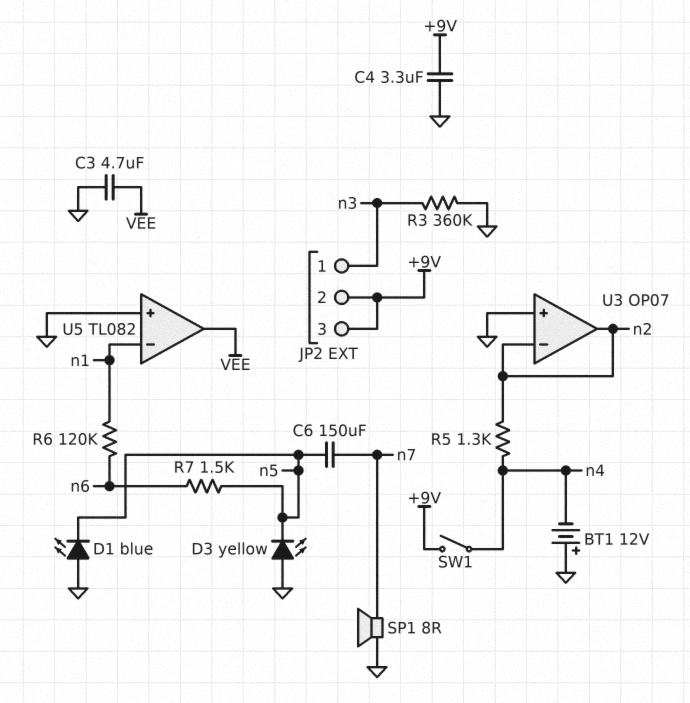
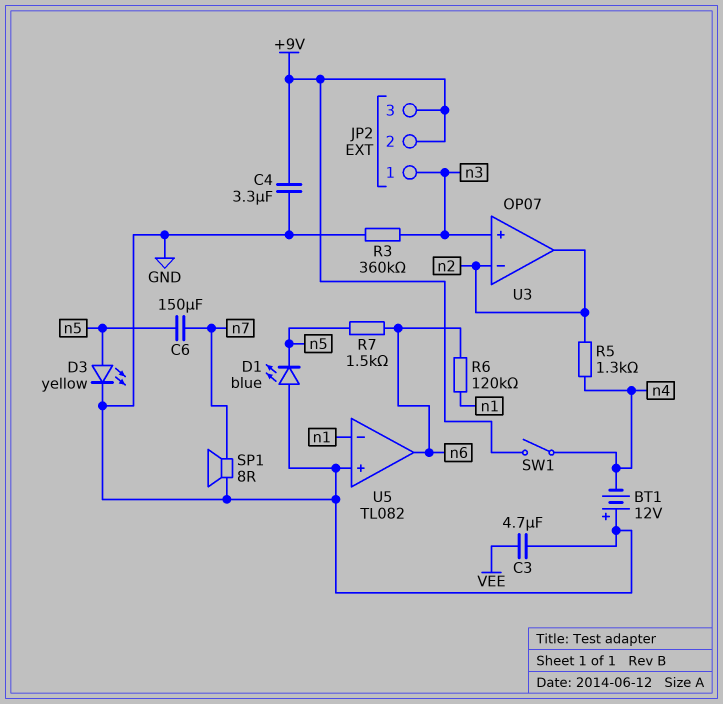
D3: LED yellow (A GND, K n5) -> LED yellow (A n5, K GND)
U3 pin in+: GND -> n3
U5 pin out: VEE -> n6

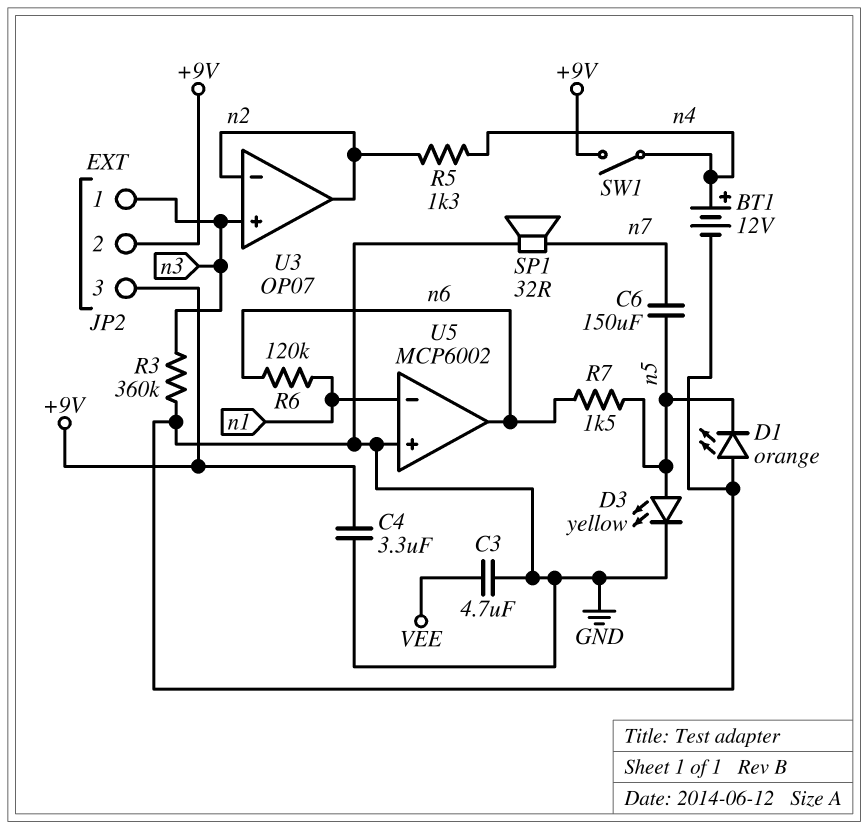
BT1: 12V (plus GND, minus n4) -> 12V (plus n4, minus GND)
D1: LED blue (A GND, K n5) -> LED orange (A GND, K n5)
SP1: speaker 8R (GND, n7) -> speaker 32R (GND, n7)
U5: TL082 -> MCP6002

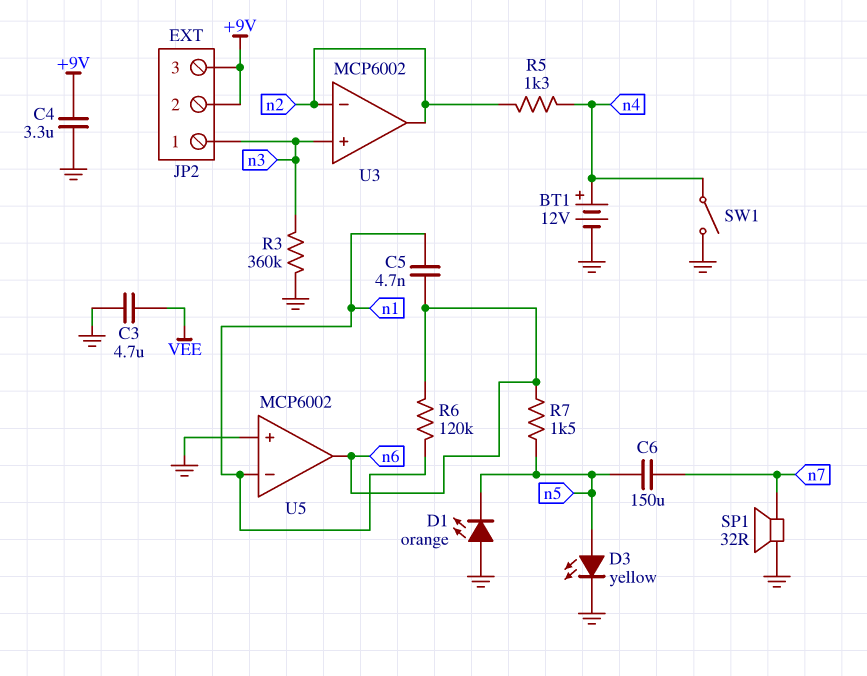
C5: none -> 4.7nF (n1, n6)
SW1: switch (+9V, n4) -> switch (GND, n4)
U3: OP07 -> MCP6002

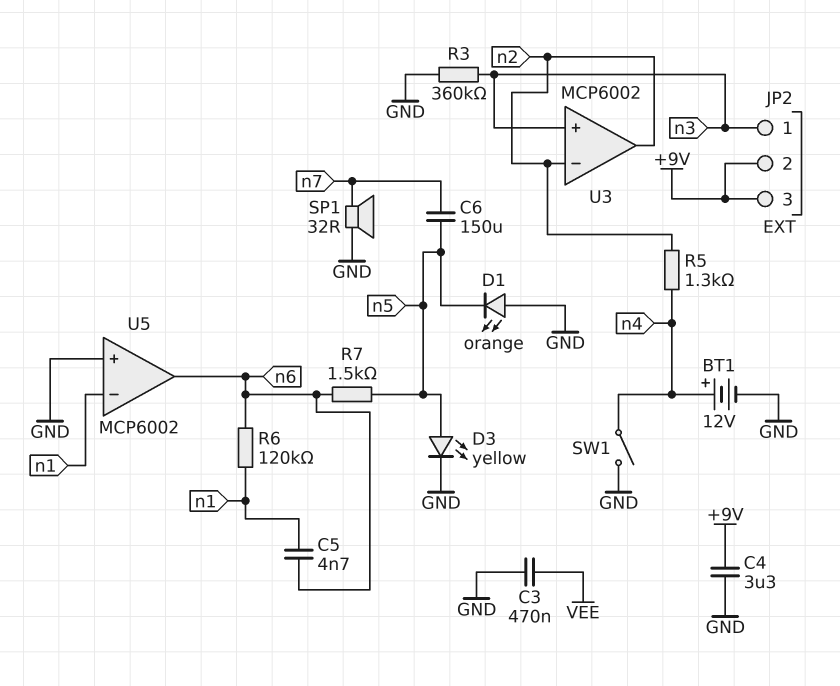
C3: 4.7uF (GND, VEE) -> 470nF (GND, VEE)

